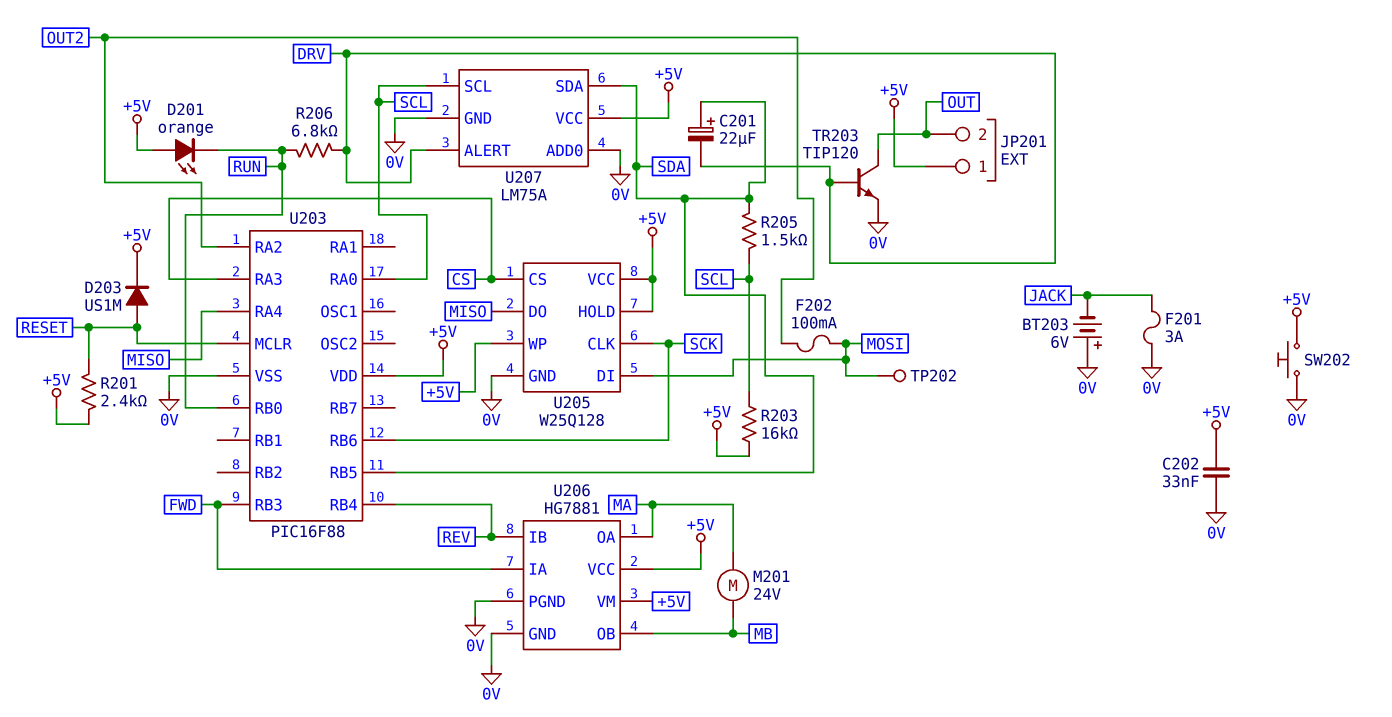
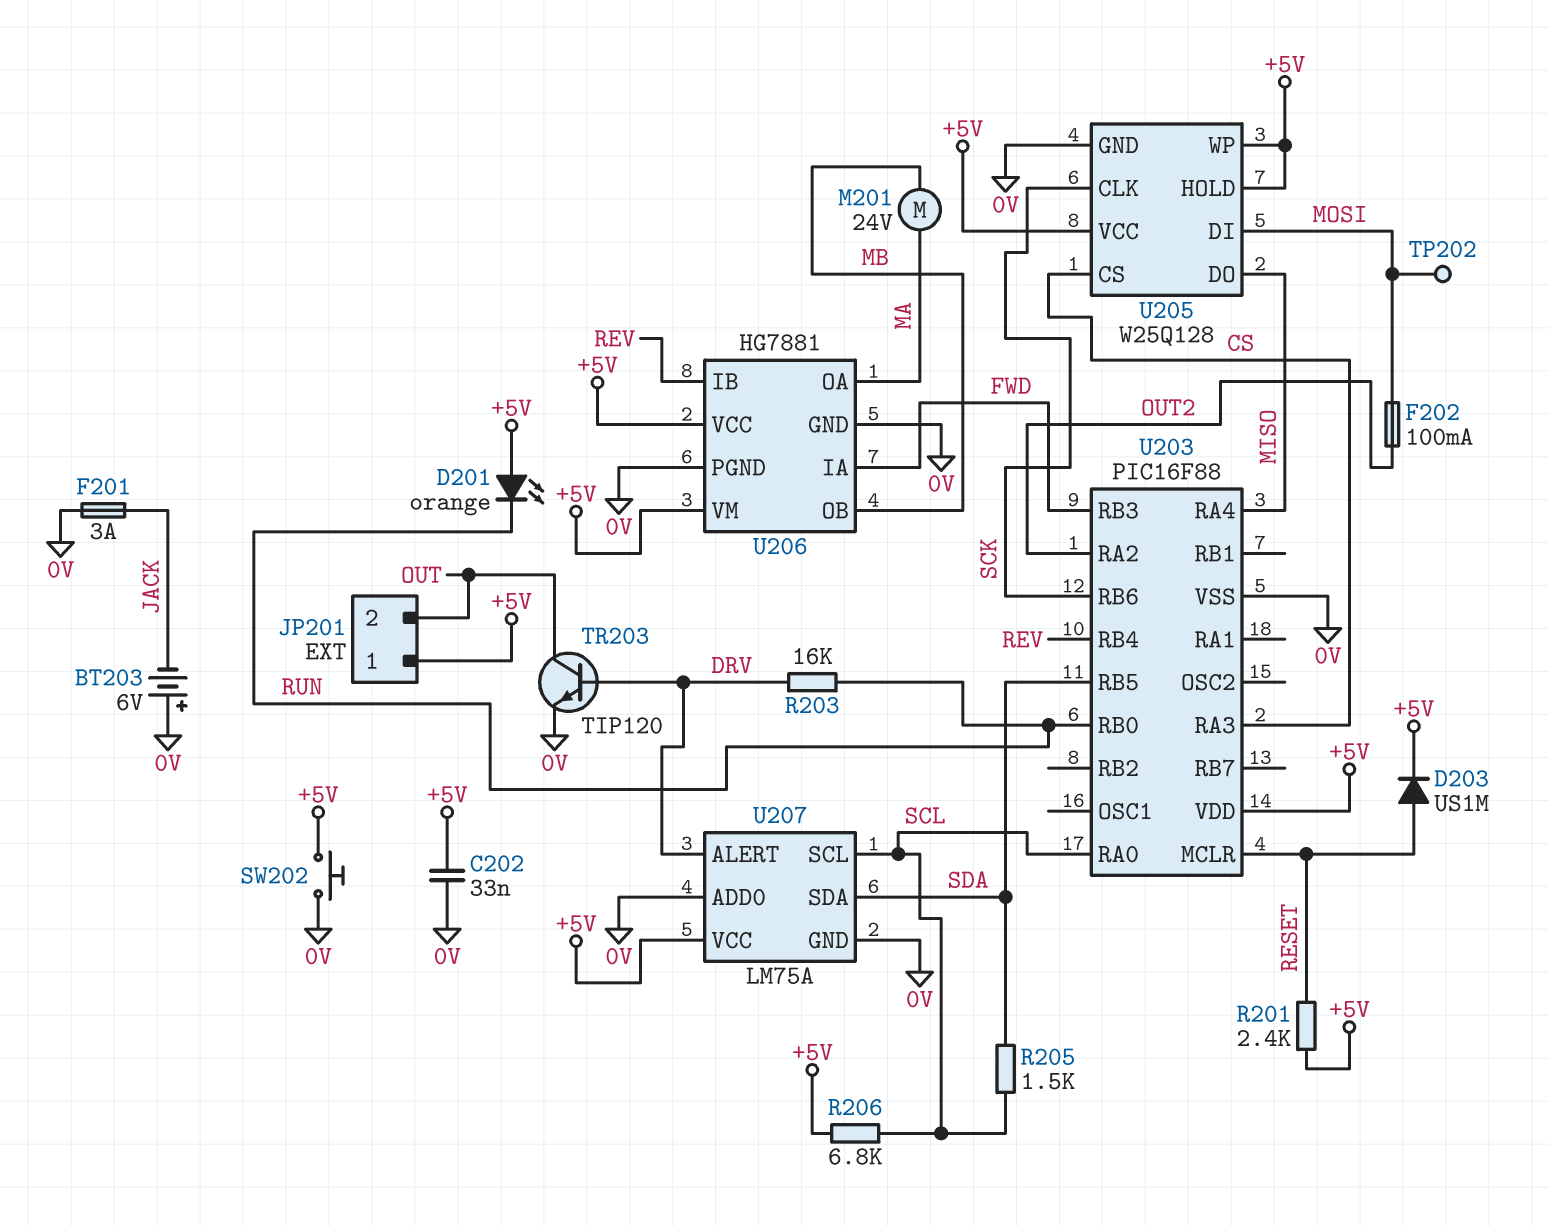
C201: 22uF (plus SDA, minus DRV) -> none
R203: 16k (+5V, SCL) -> 16k (DRV, RUN)
R206: 6.8k (DRV, RUN) -> 6.8k (+5V, SCL)

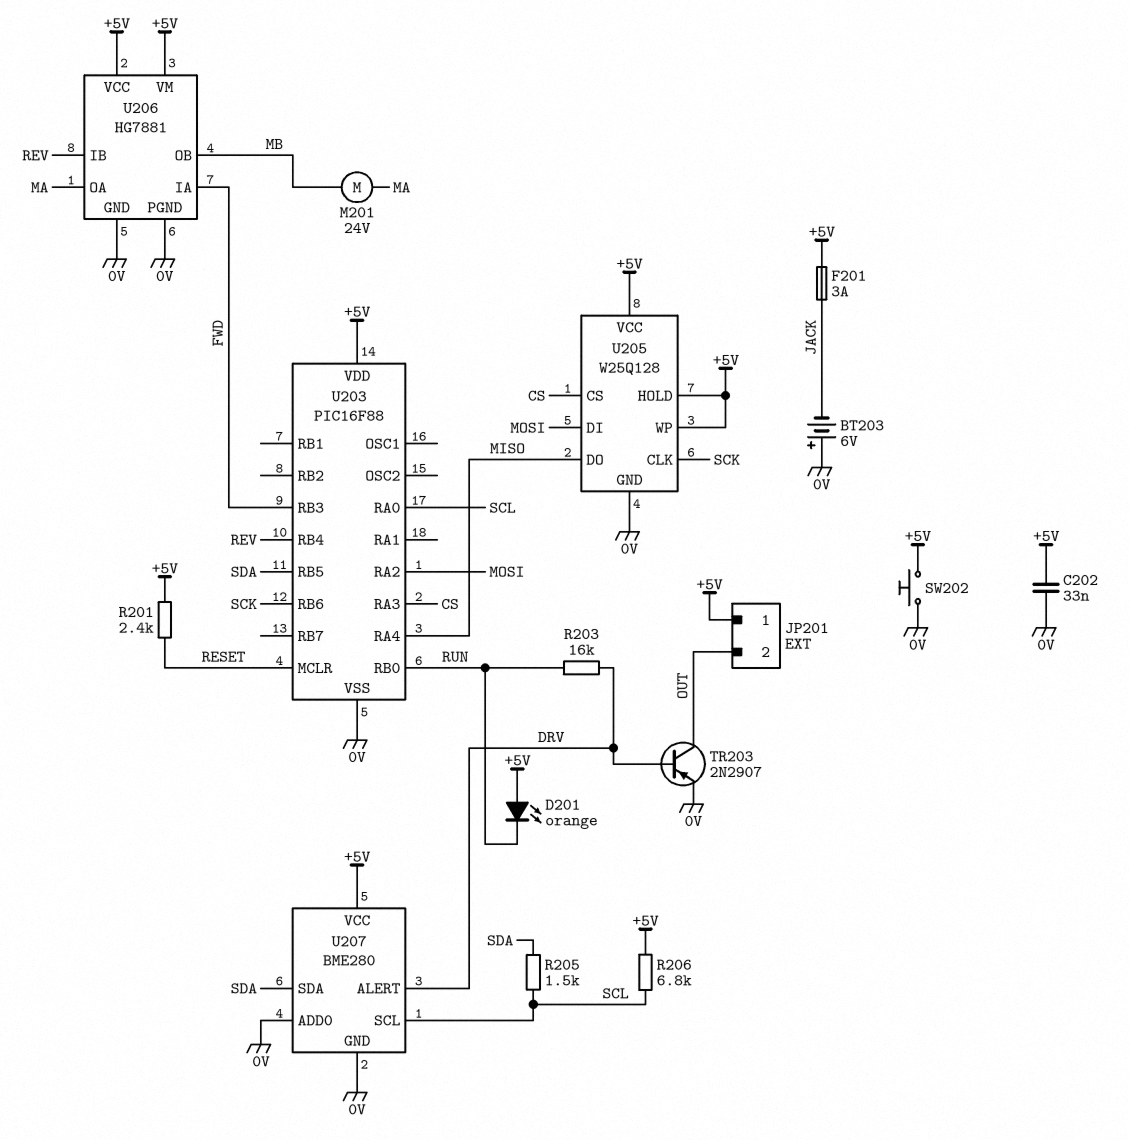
D203: diode US1M (A RESET, K +5V) -> none
F201: 3A (0V, JACK) -> 3A (+5V, JACK)
F202: 100mA (MOSI, OUT2) -> none
TP202: test point (MOSI) -> none
TR203: NPN TIP120 (B DRV, C OUT, E 0V) -> PNP 2N2907 (B DRV, C OUT, E 0V)
U203 pin RA2: OUT2 -> MOSI
U207: LM75A -> BME280

